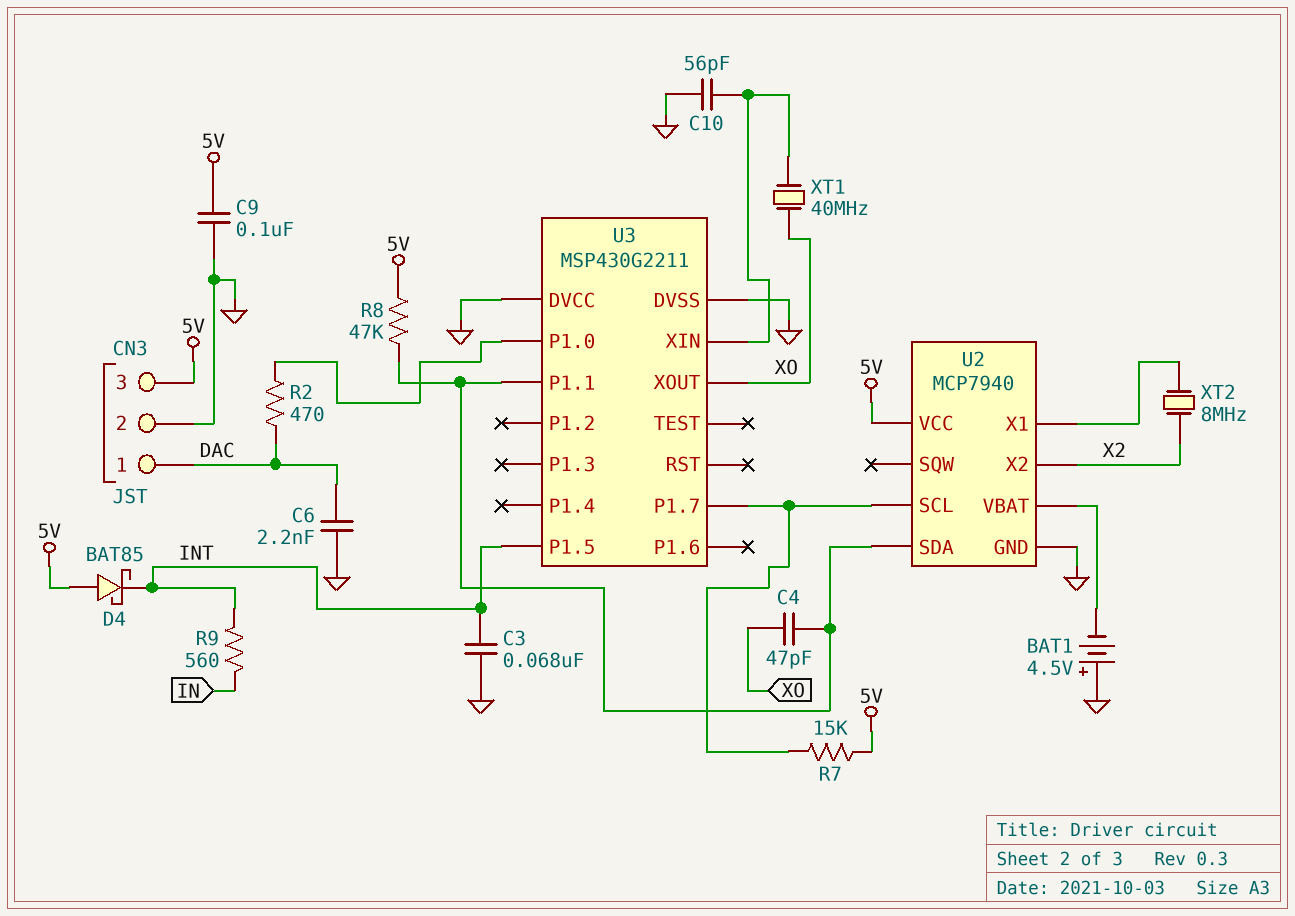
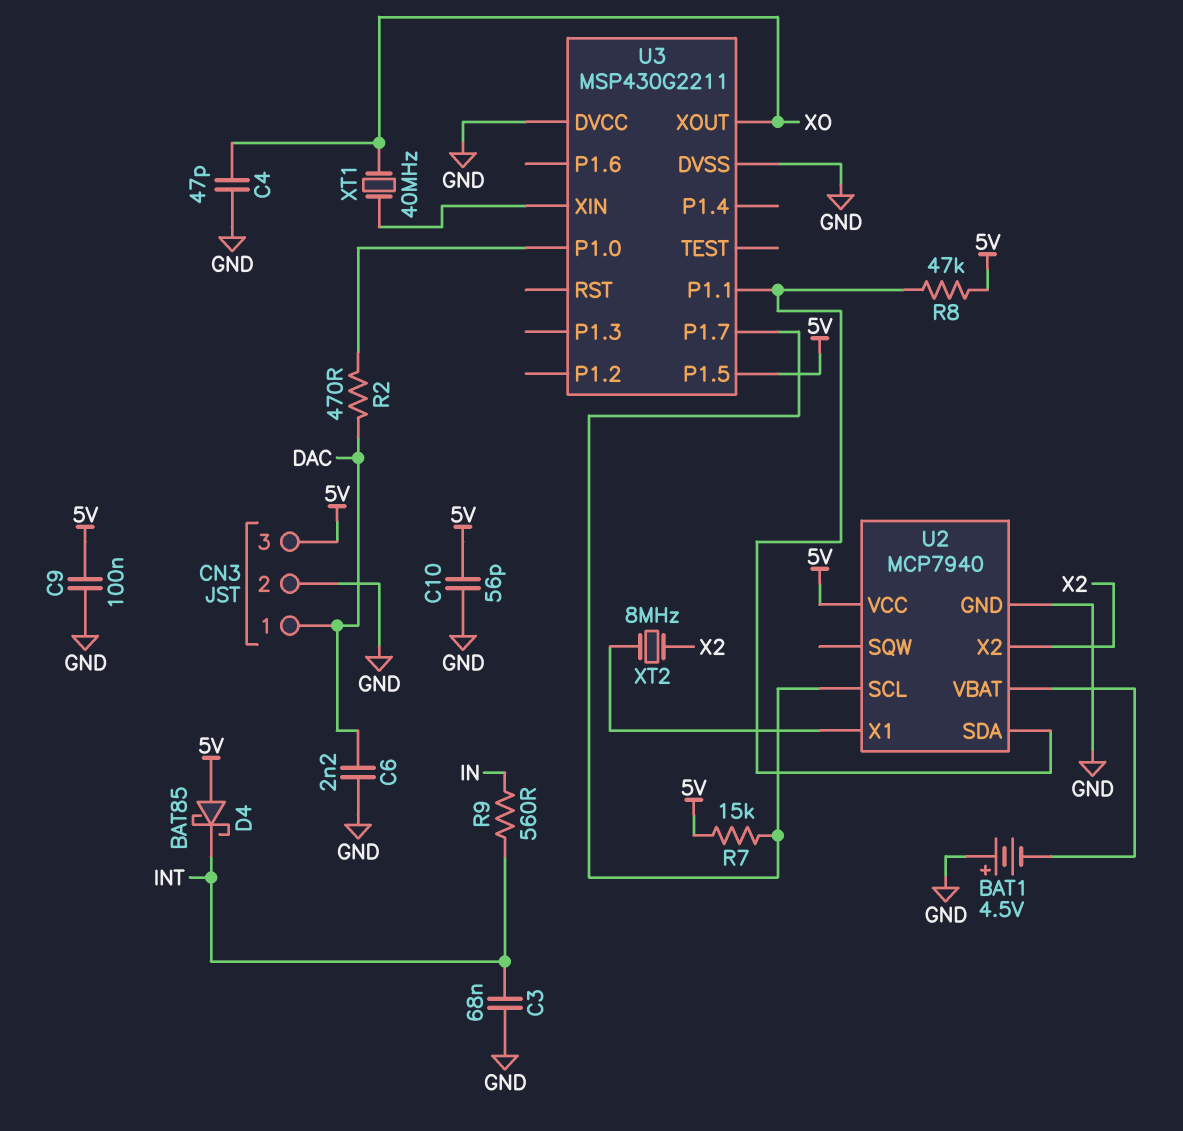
C4: 47pF (U2/SDA, XO) -> 47pF (GND, XO)
C10: 56pF (GND, U3/XIN) -> 56pF (5V, GND)
U3 pin P1.5: INT -> 5V

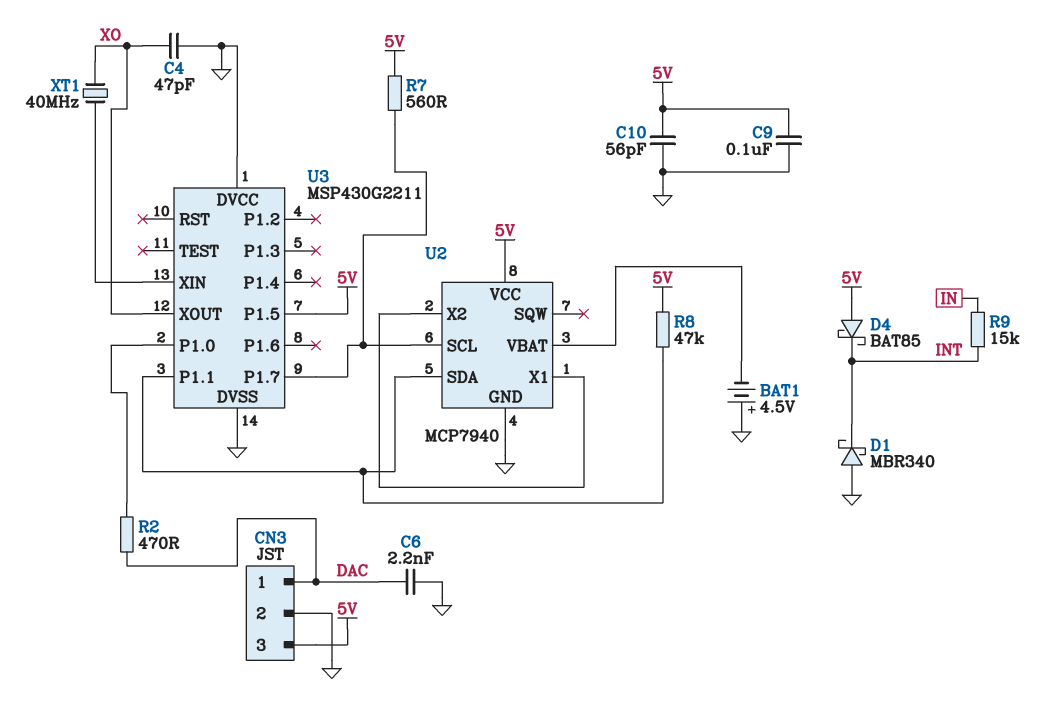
C3: 68nF (GND, INT) -> none
D1: none -> schottky MBR340 (A GND, K INT)
R7: 15k (5V, U2/SCL) -> 560 (5V, U2/SCL)
R9: 560 (IN, INT) -> 15k (IN, INT)
U2 pin X2: X2 -> U2/X1
XT2: 8MHz (U2/X1, X2) -> none

